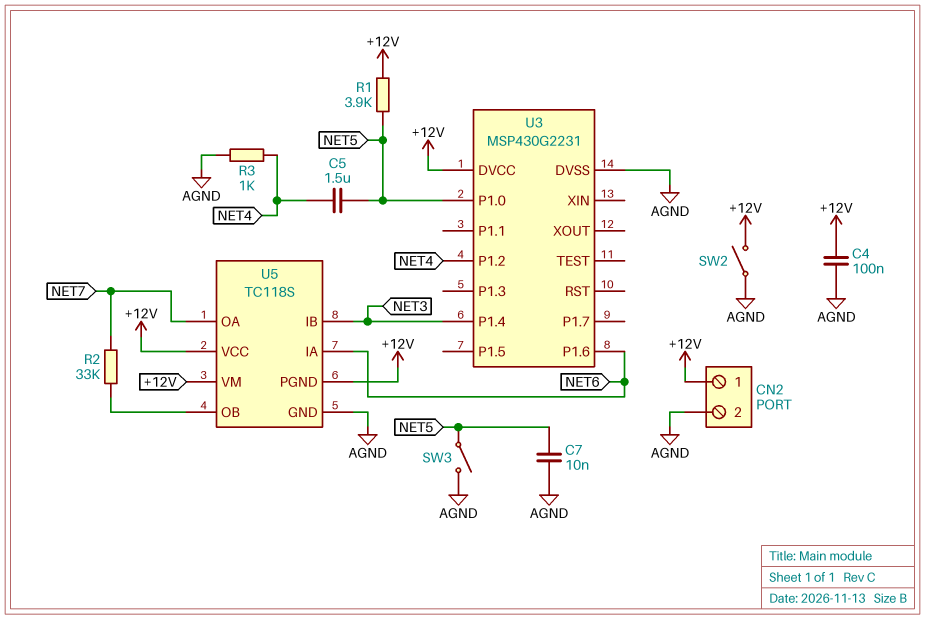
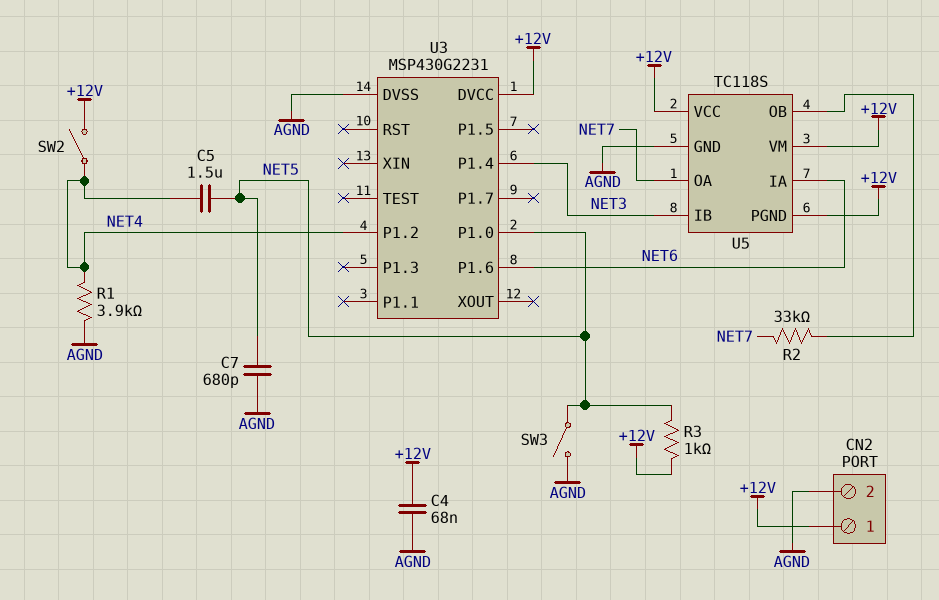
C4: 100nF (+12V, AGND) -> 68nF (+12V, AGND)
C7: 10nF (AGND, NET5) -> 680pF (AGND, NET5)
R1: 3.9k (+12V, NET5) -> 3.9k (AGND, NET4)
R3: 1k (AGND, NET4) -> 1k (+12V, NET5)
SW2: switch (+12V, AGND) -> switch (+12V, NET4)

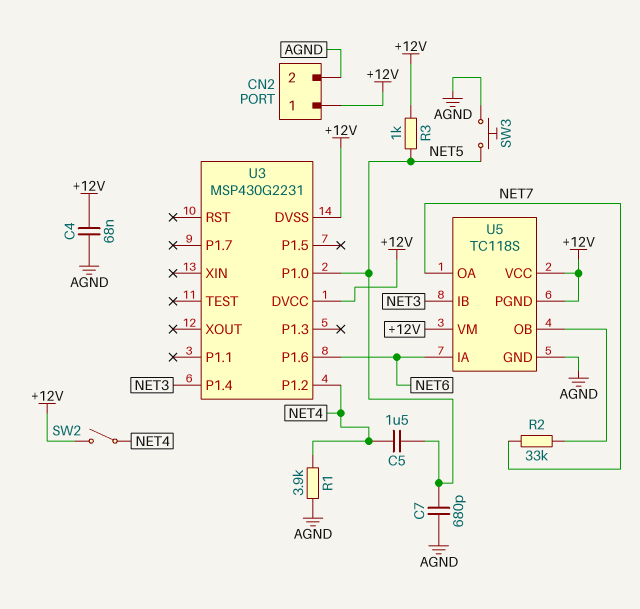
SW3: switch (AGND, NET5) -> button (AGND, NET5)
U3 pin DVSS: AGND -> +12V

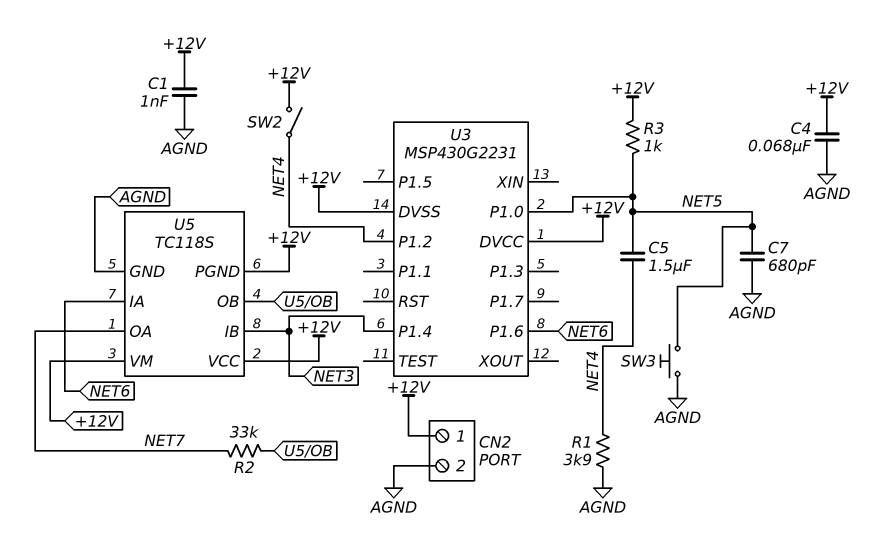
C1: none -> 1nF (+12V, AGND)

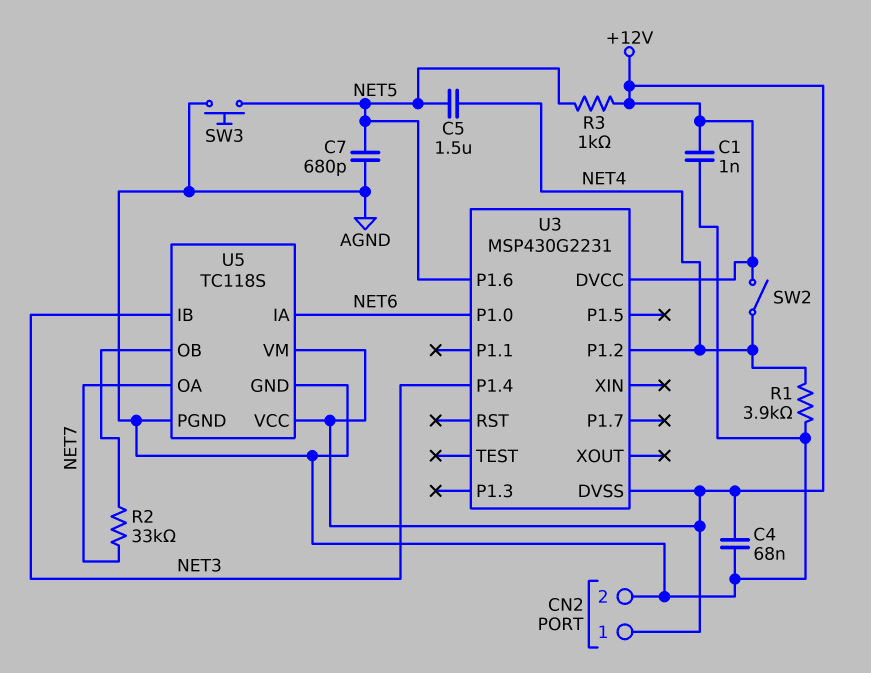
U3 pin P1.0: NET5 -> NET6
U3 pin P1.6: NET6 -> NET5
U5 pin PGND: +12V -> AGND

